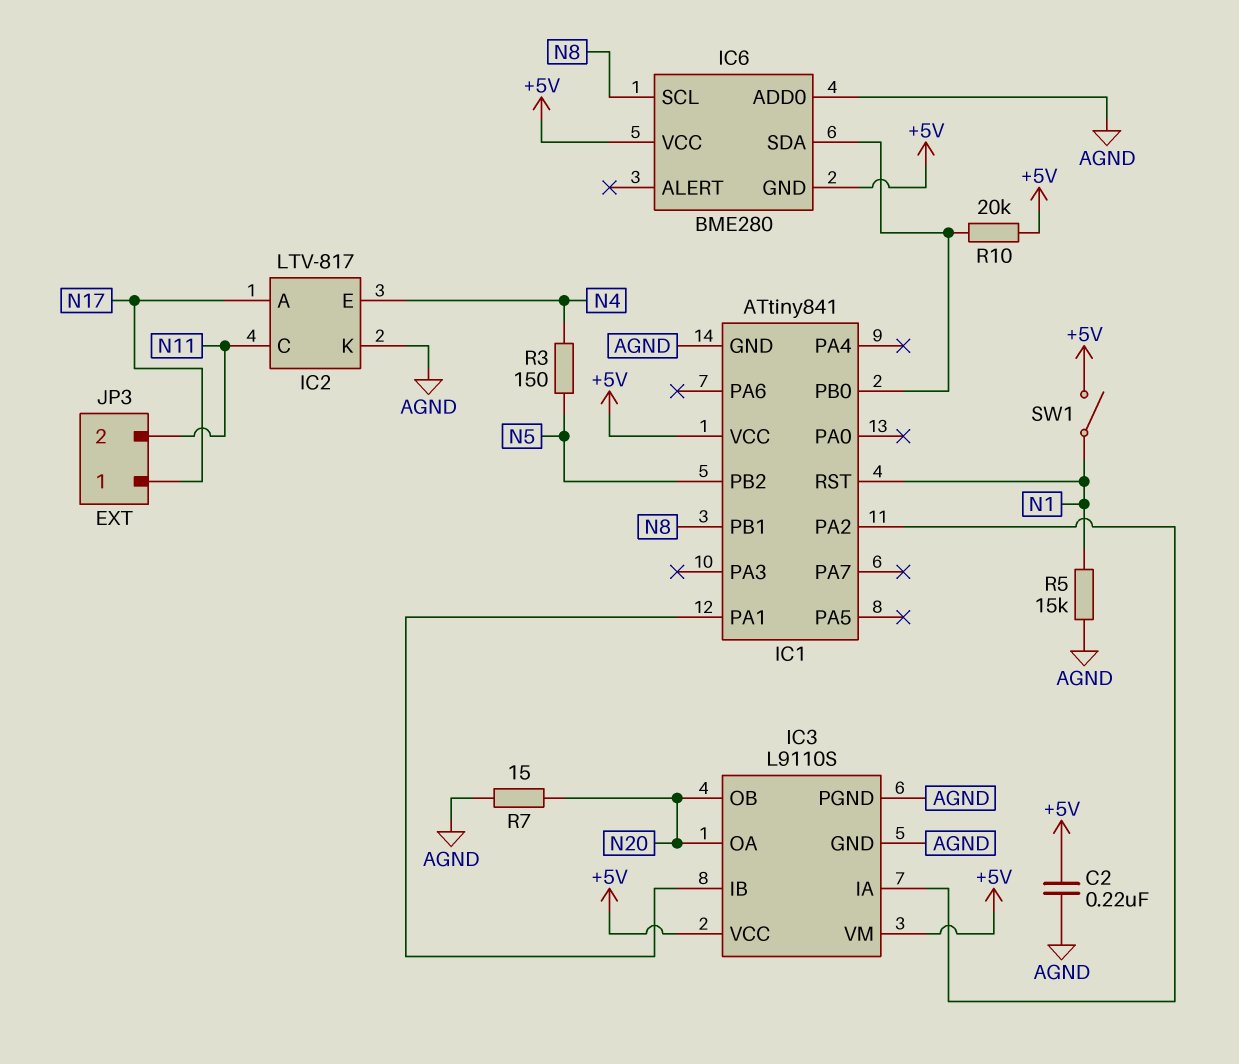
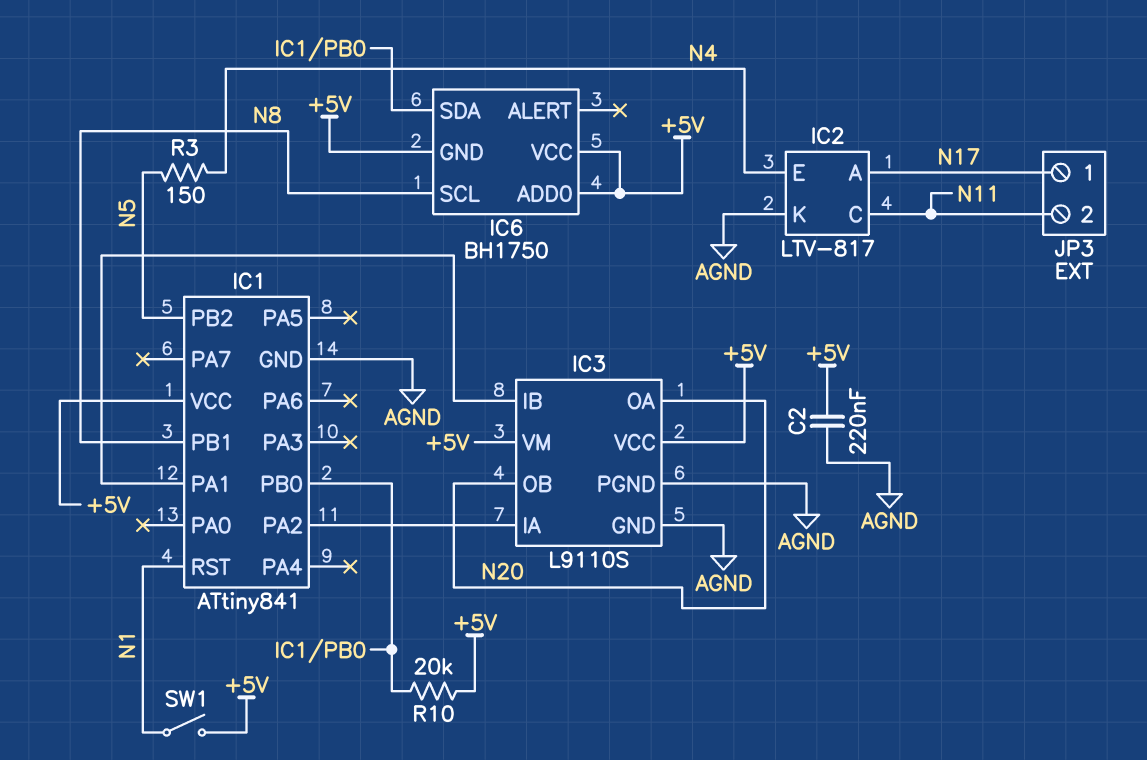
IC6: BME280 -> BH1750
IC6 pin ADD0: AGND -> +5V
R5: 15k (AGND, N1) -> none
R7: 15 (AGND, N20) -> none

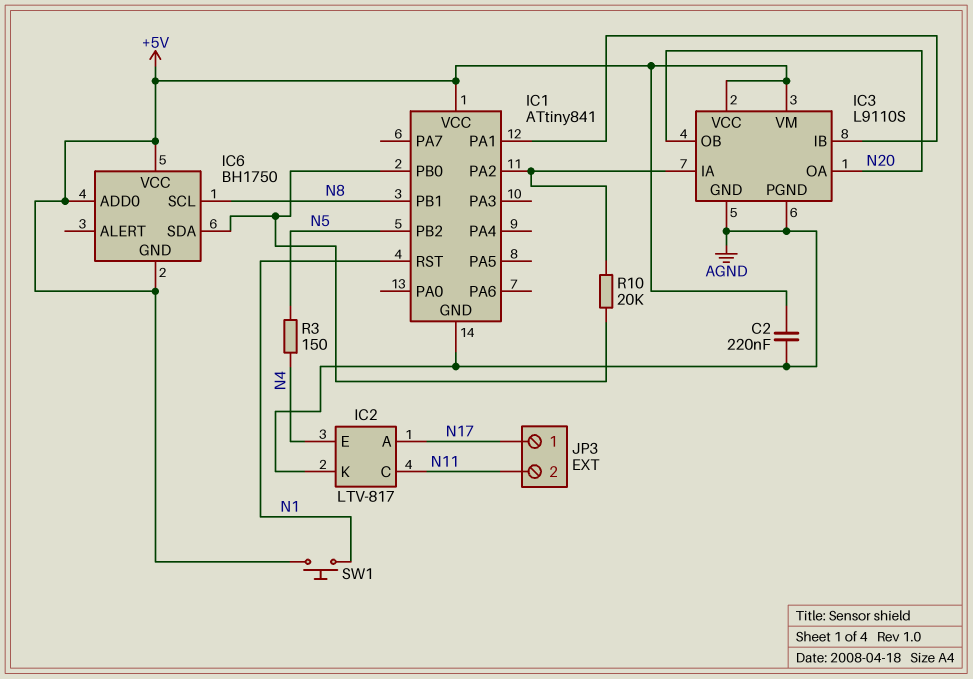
R10: 20k (+5V, IC1/PB0) -> 20k (IC1/PA2, IC1/PB0)
SW1: switch (+5V, N1) -> button (+5V, N1)

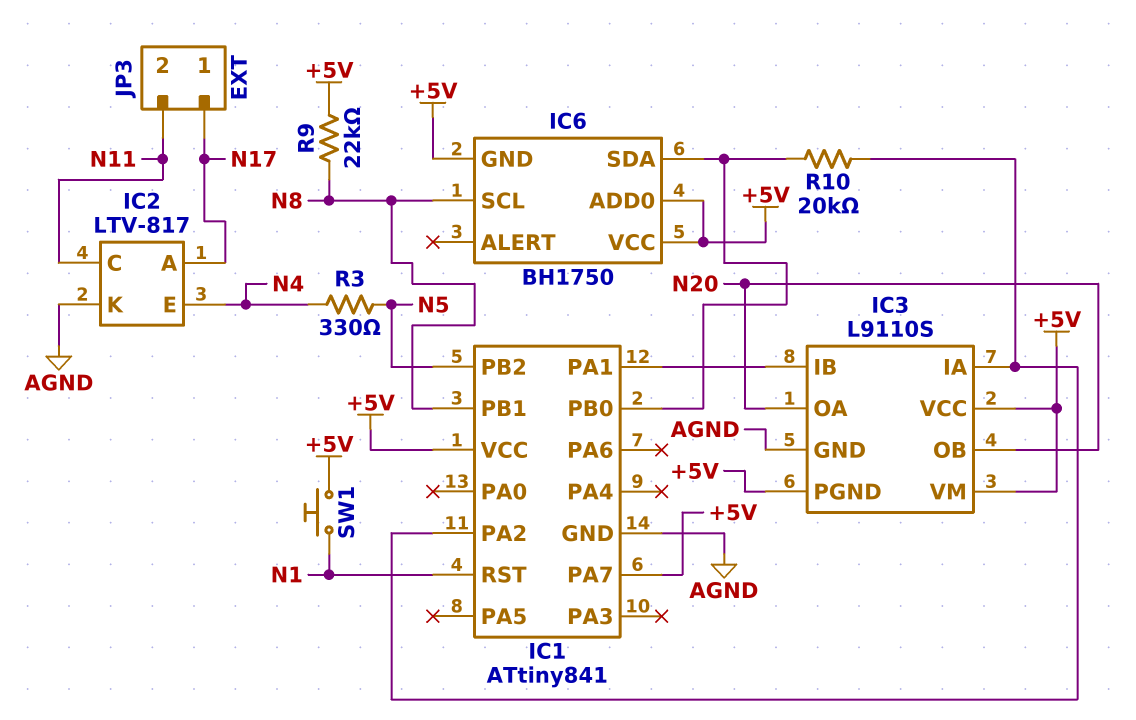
C2: 220nF (+5V, AGND) -> none
IC1 pin PA7: none -> +5V
IC3 pin PGND: AGND -> +5V
R3: 150 (N4, N5) -> 330 (N4, N5)
R9: none -> 22k (+5V, N8)

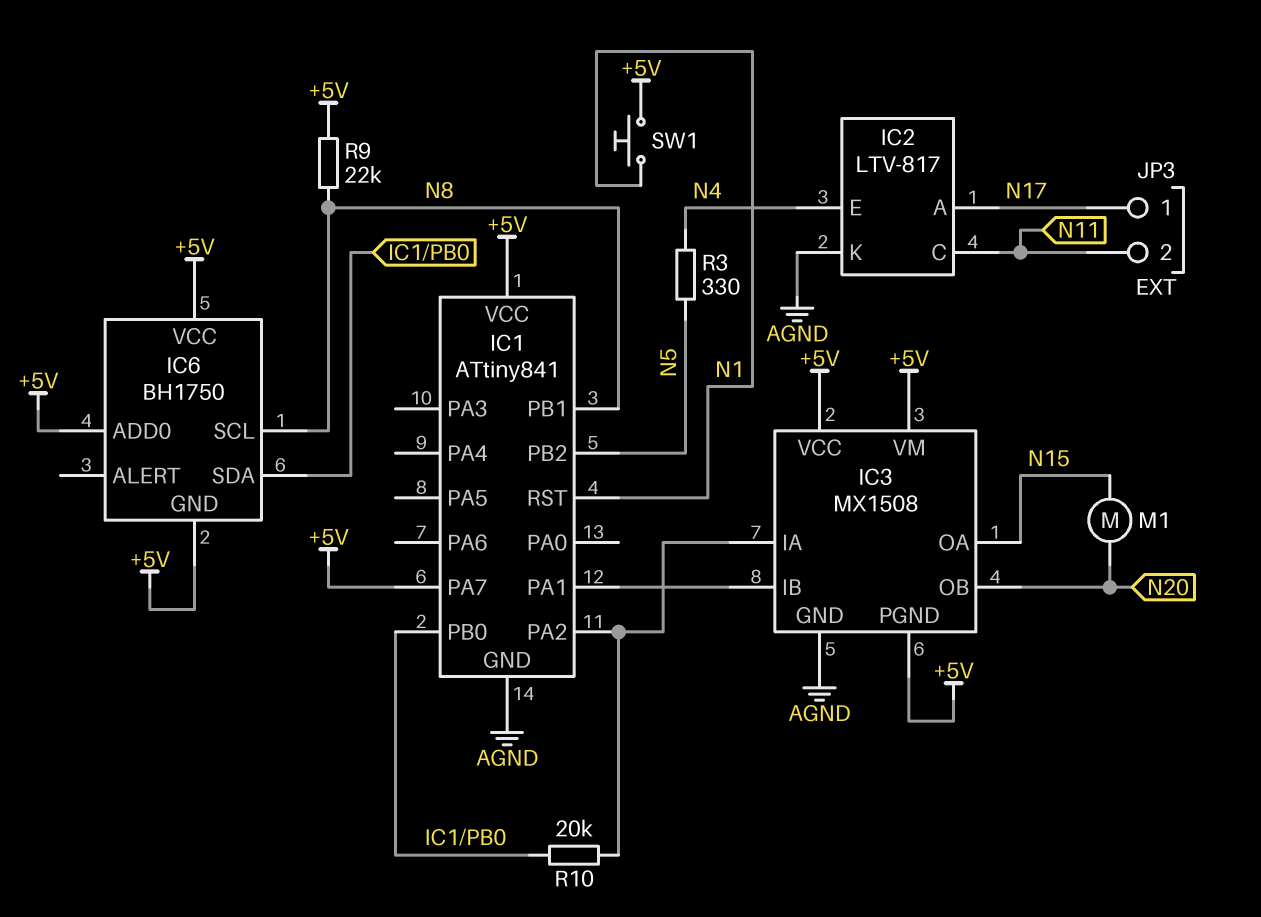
IC3: L9110S -> MX1508
IC3 pin OA: N20 -> N15
M1: none -> motor (N15, N20)

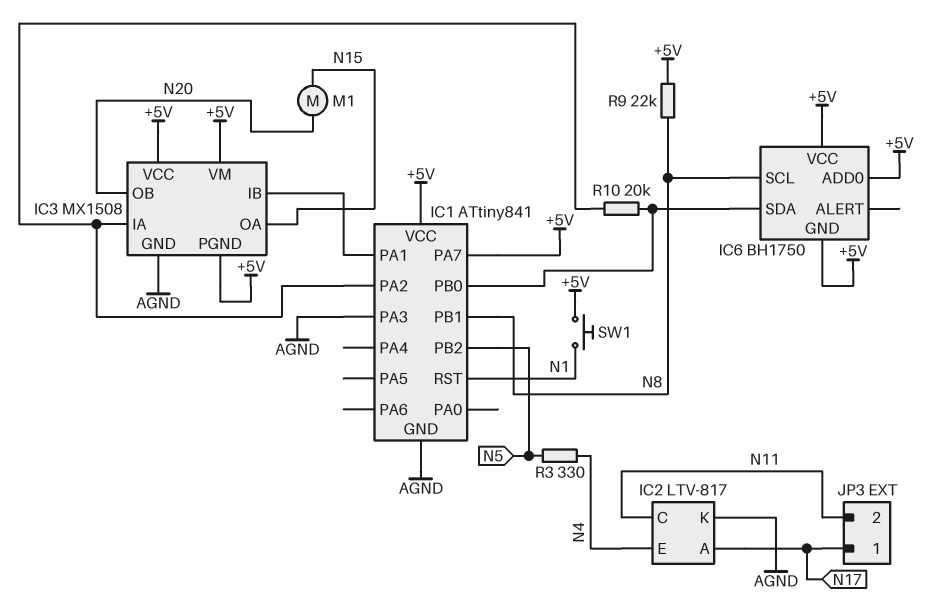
IC1 pin PA3: none -> AGND

